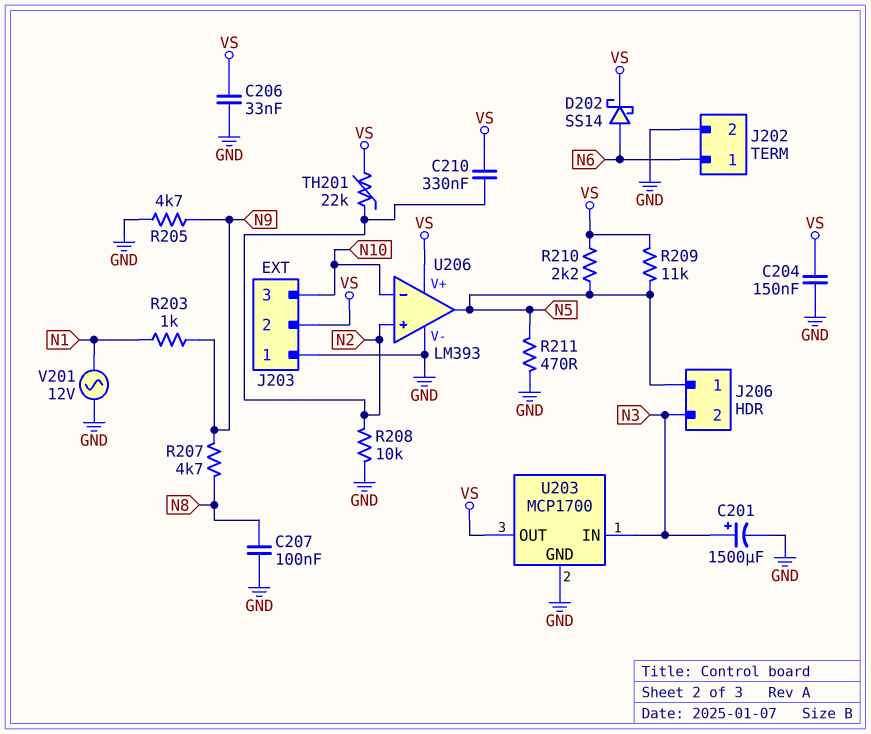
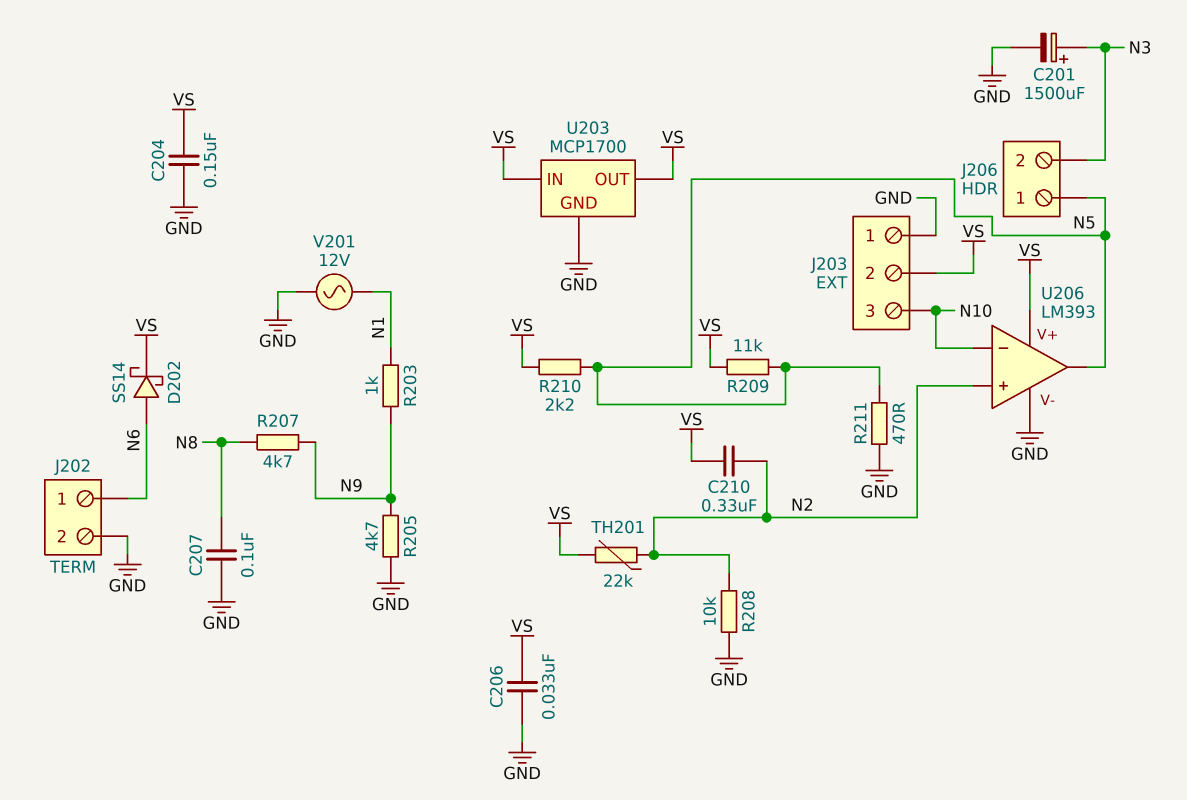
U203 pin IN: N3 -> VS

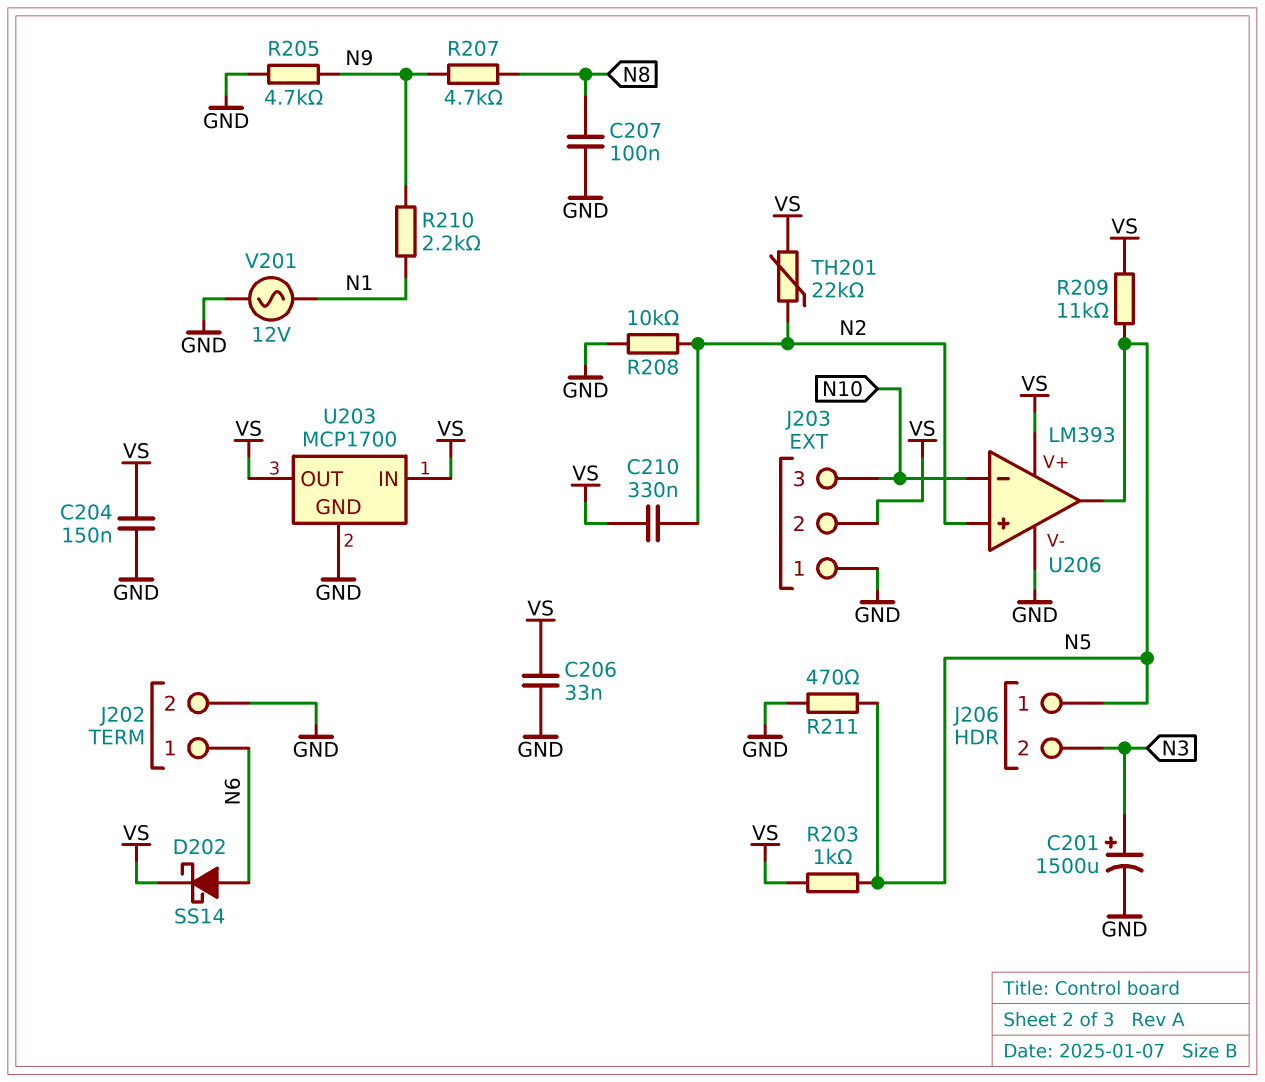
R203: 1k (N1, N9) -> 1k (N5, VS)
R210: 2.2k (N5, VS) -> 2.2k (N1, N9)

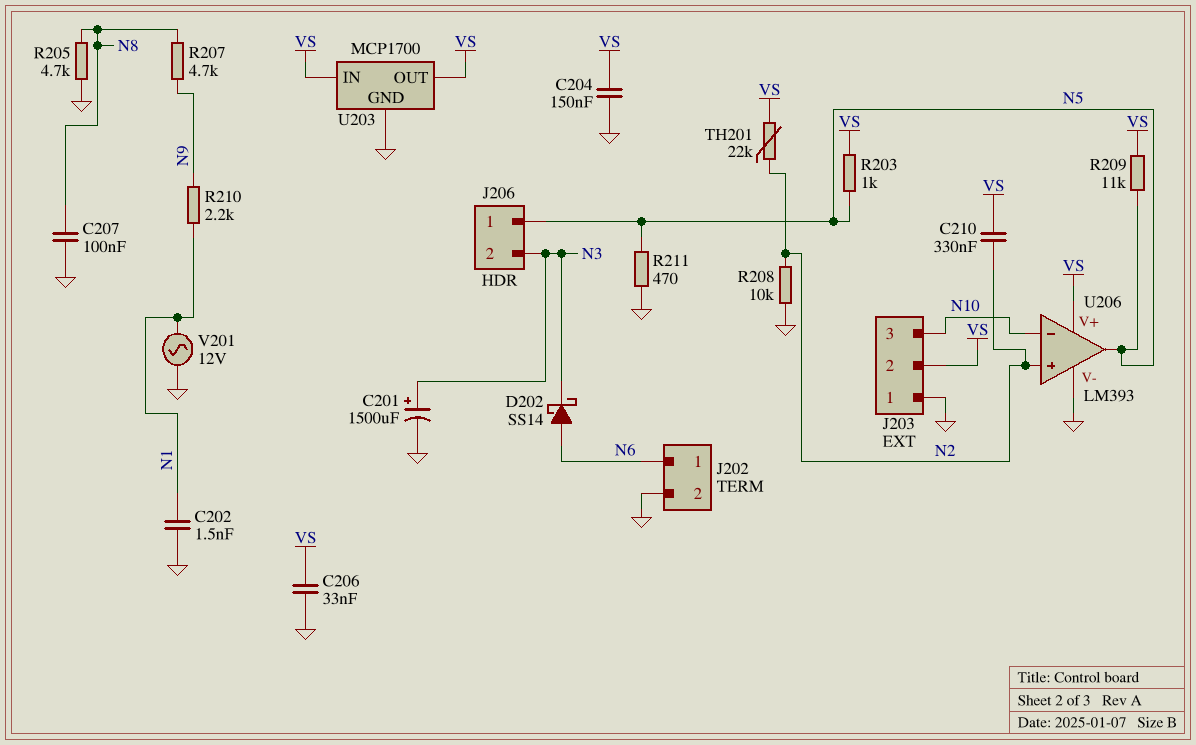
C202: none -> 1.5nF (GND, N1)
D202: schottky SS14 (A N6, K VS) -> schottky SS14 (A N6, K N3)
R205: 4.7k (GND, N9) -> 4.7k (GND, N8)

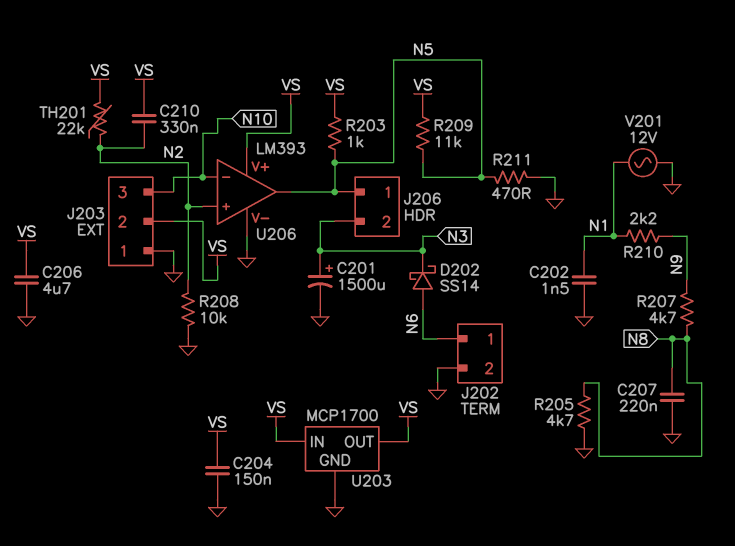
C206: 33nF (GND, VS) -> 4.7uF (GND, VS)
C207: 100nF (GND, N8) -> 220nF (GND, N8)

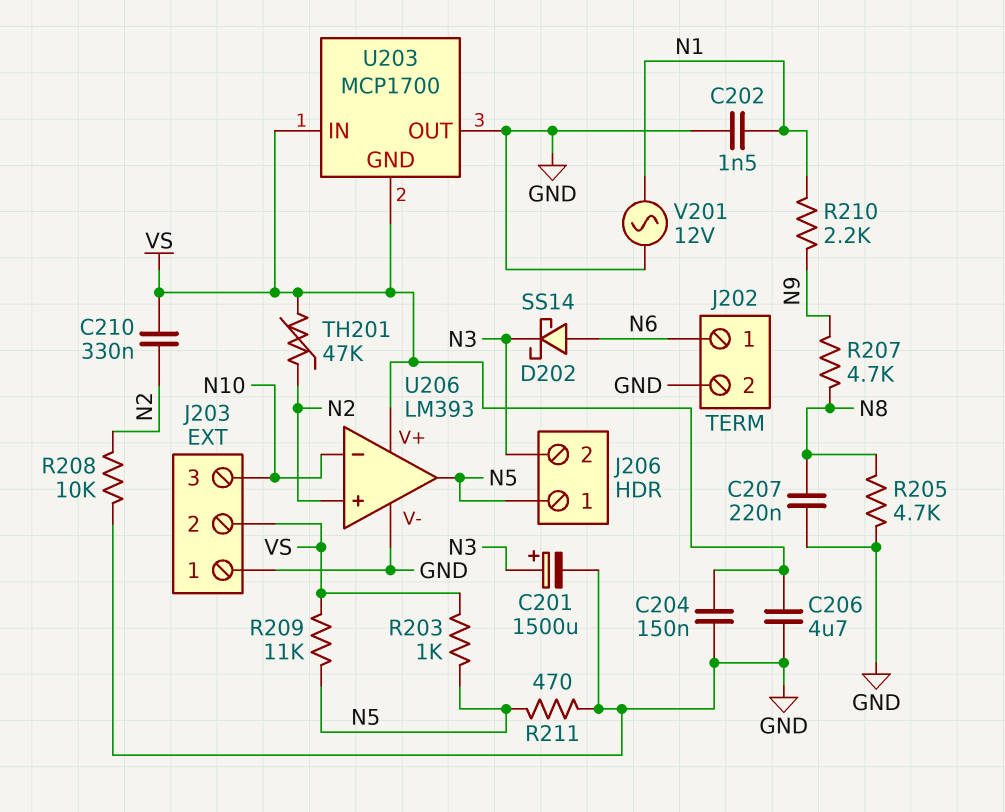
TH201: 22k (N2, VS) -> 47k (N2, VS)
U203 pin GND: GND -> VS
U203 pin OUT: VS -> GND

